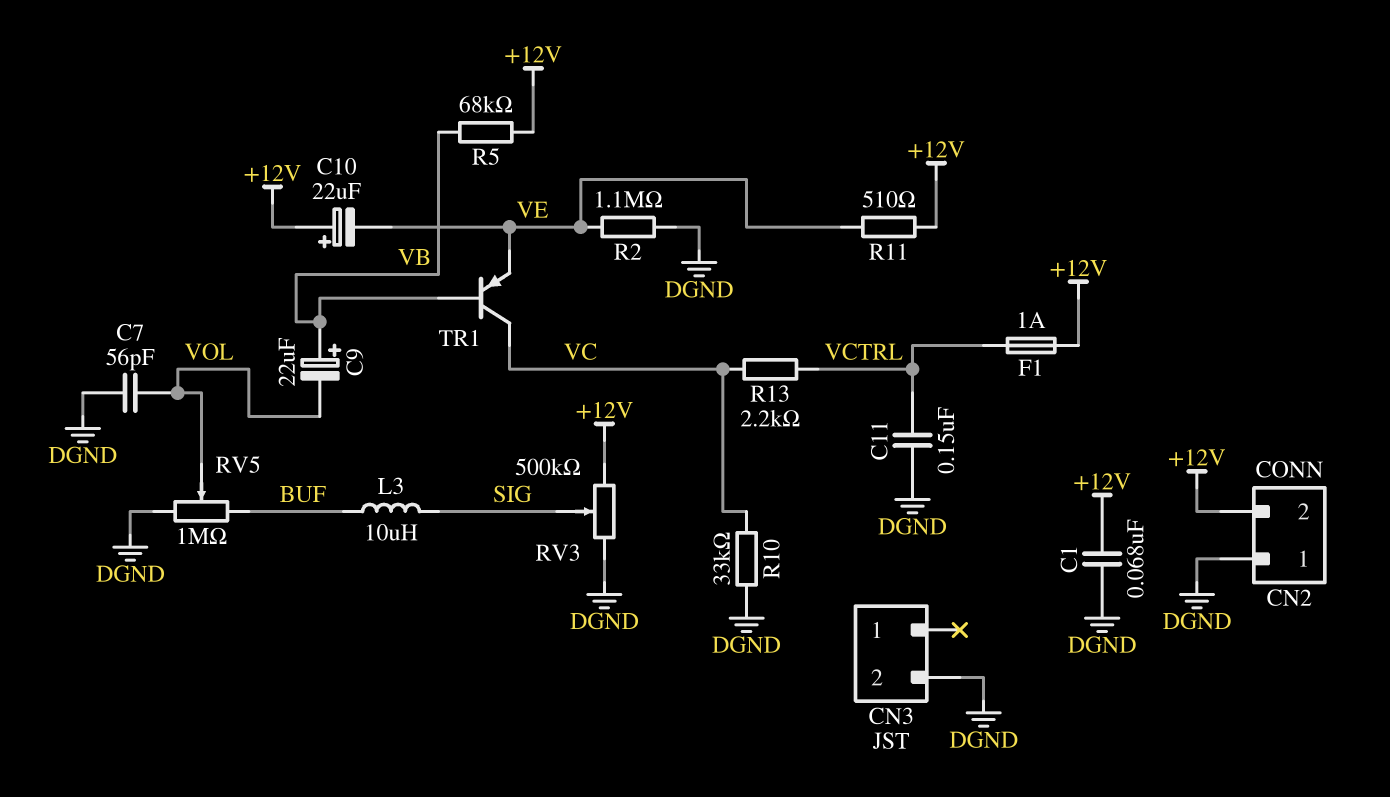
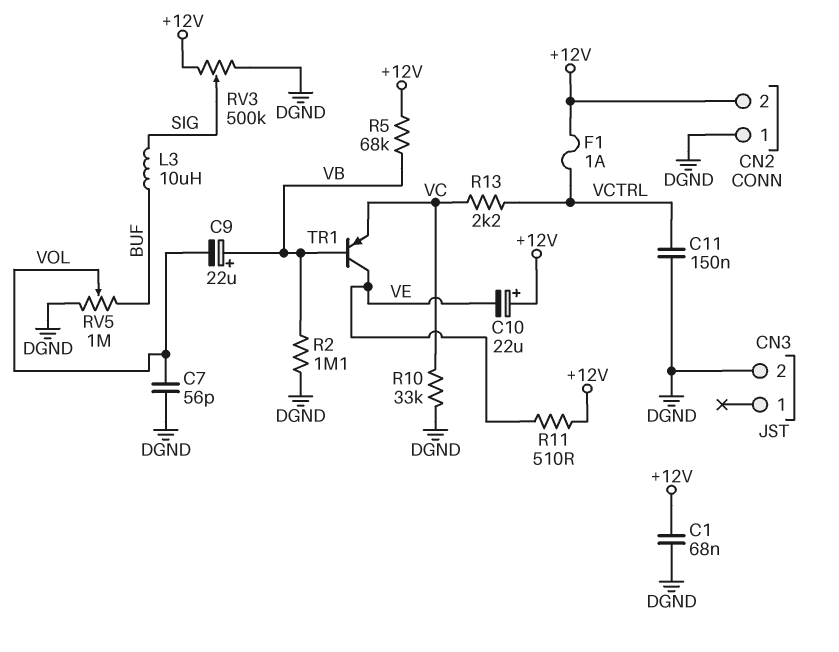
R2: 1.1M (DGND, VE) -> 1.1M (DGND, VB)
TR1: PNP (B VB, C VC, E VE) -> PNP (B VB, C VE, E VC)

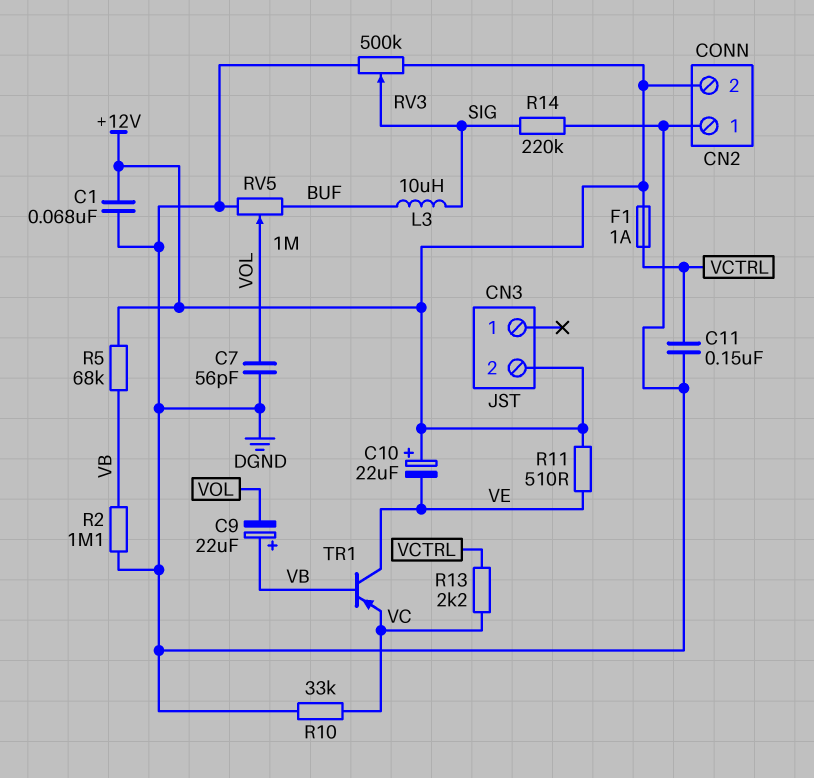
CN3 pin 2: DGND -> +12V
R14: none -> 220k (DGND, SIG)

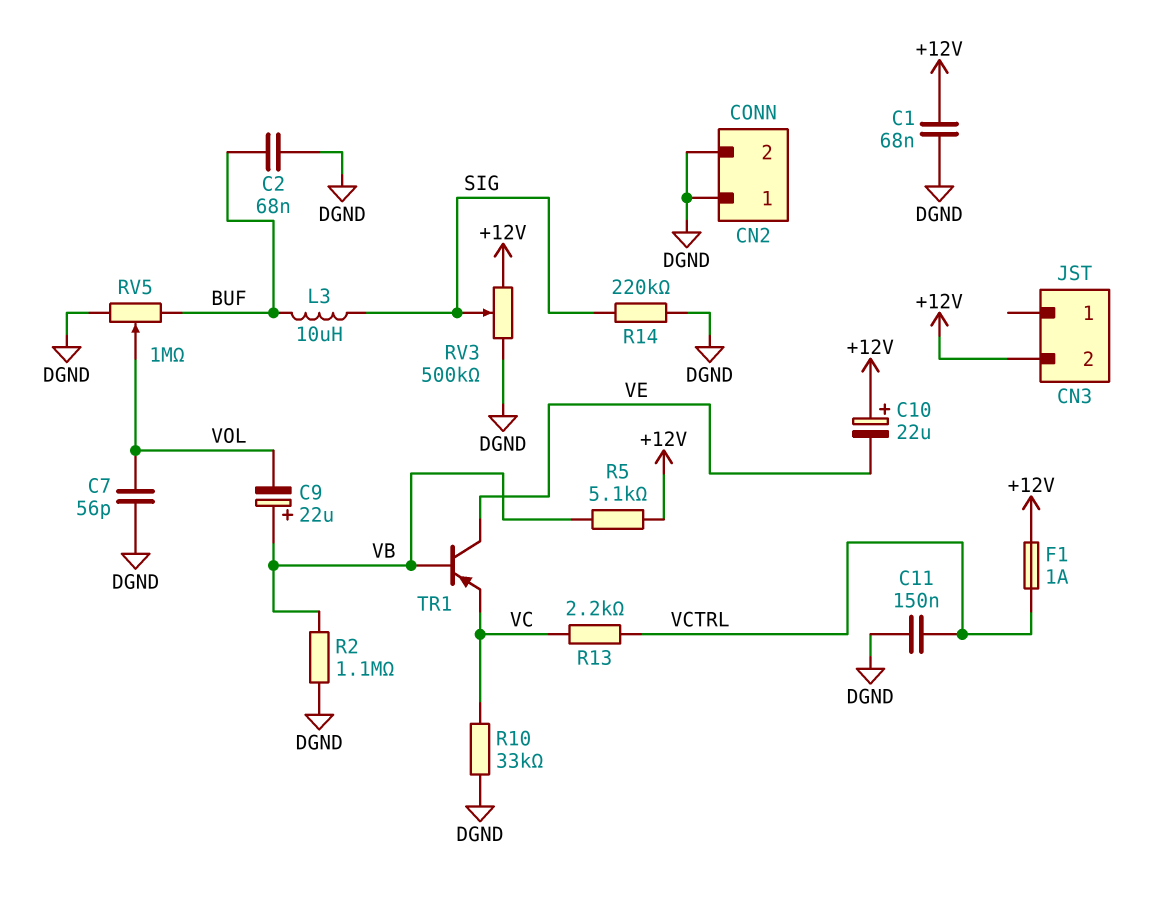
C2: none -> 68nF (BUF, DGND)
CN2 pin 2: +12V -> DGND
R5: 68k (+12V, VB) -> 5.1k (+12V, VB)
R11: 510 (+12V, VE) -> none

